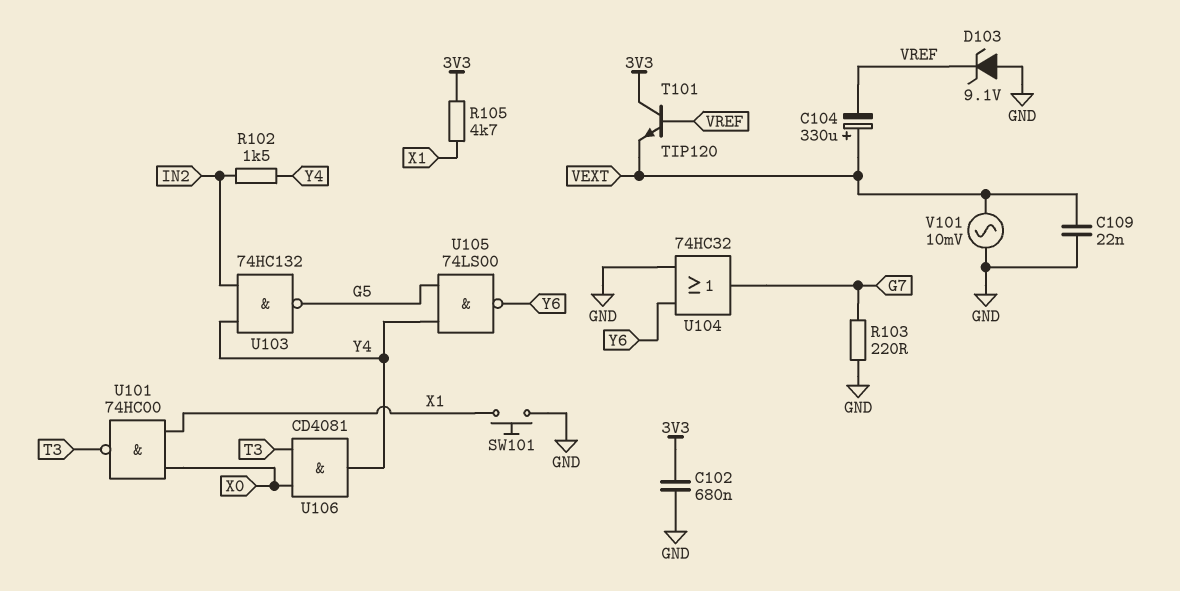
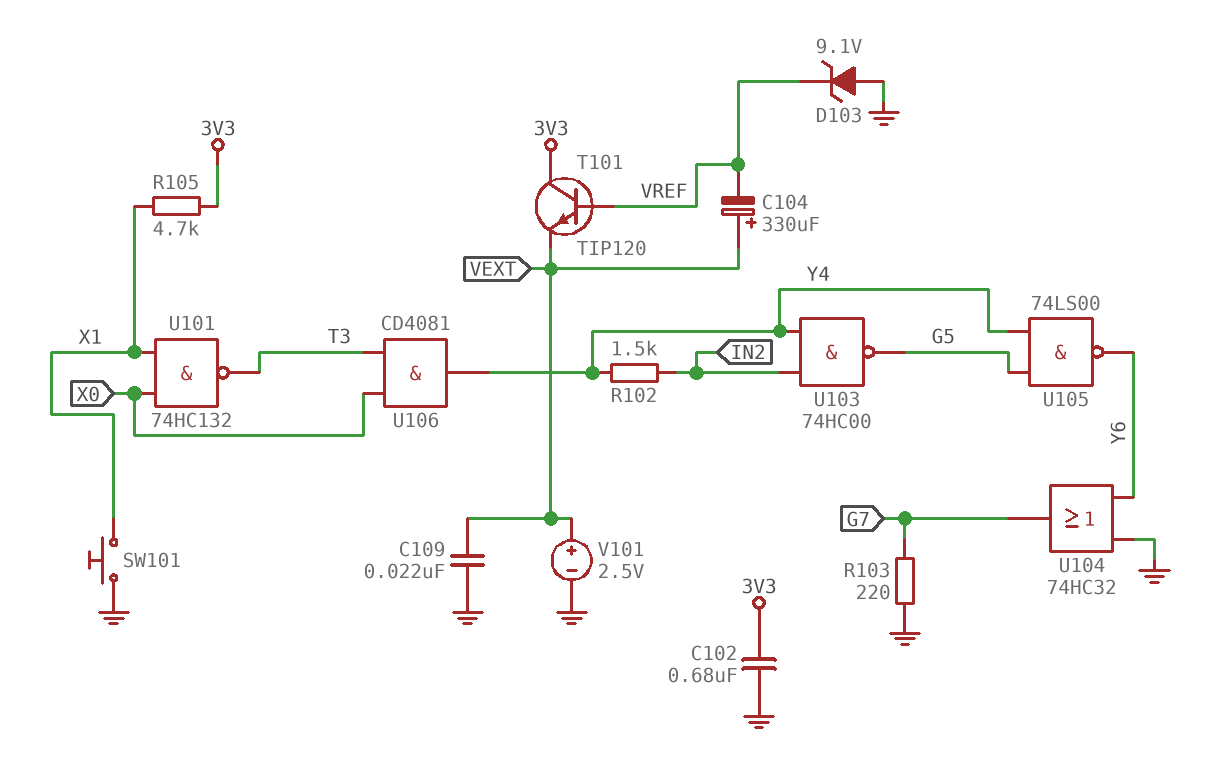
U101: NAND 74HC00 (in X0, in X1, out T3) -> NAND 74HC132 (in X0, in X1, out T3)
U103: NAND 74HC132 (in IN2, in Y4, out G5) -> NAND 74HC00 (in IN2, in Y4, out G5)
V101: AC 10mV (GND, VEXT) -> 2.5V (plus VEXT, minus GND)

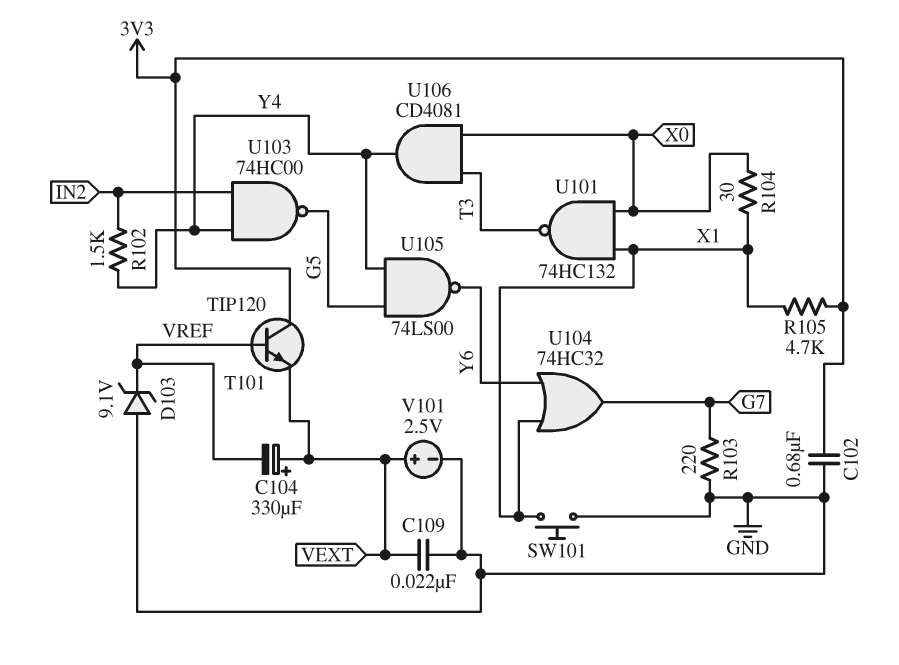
R104: none -> 30 (X0, X1)
U104: OR 74HC32 (in GND, in Y6, out G7) -> OR 74HC32 (in X1, in Y6, out G7)

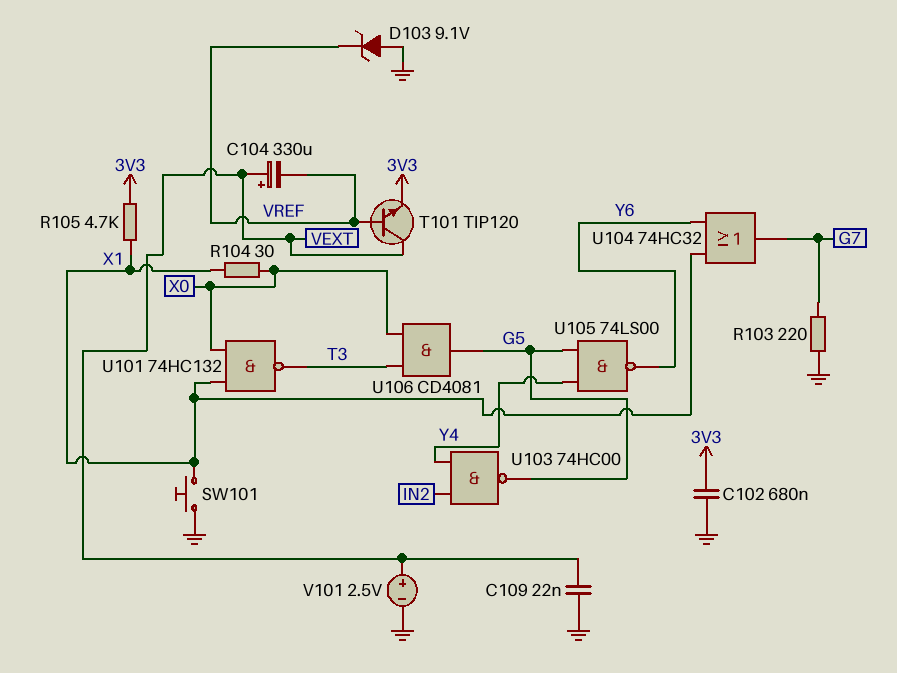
R102: 1.5k (IN2, Y4) -> none
T101: NPN TIP120 (B VREF, C 3V3, E VEXT) -> NPN TIP120 (B VREF, C VEXT, E 3V3)
U106: AND CD4081 (in T3, in X0, out Y4) -> AND CD4081 (in T3, in X0, out G5)

